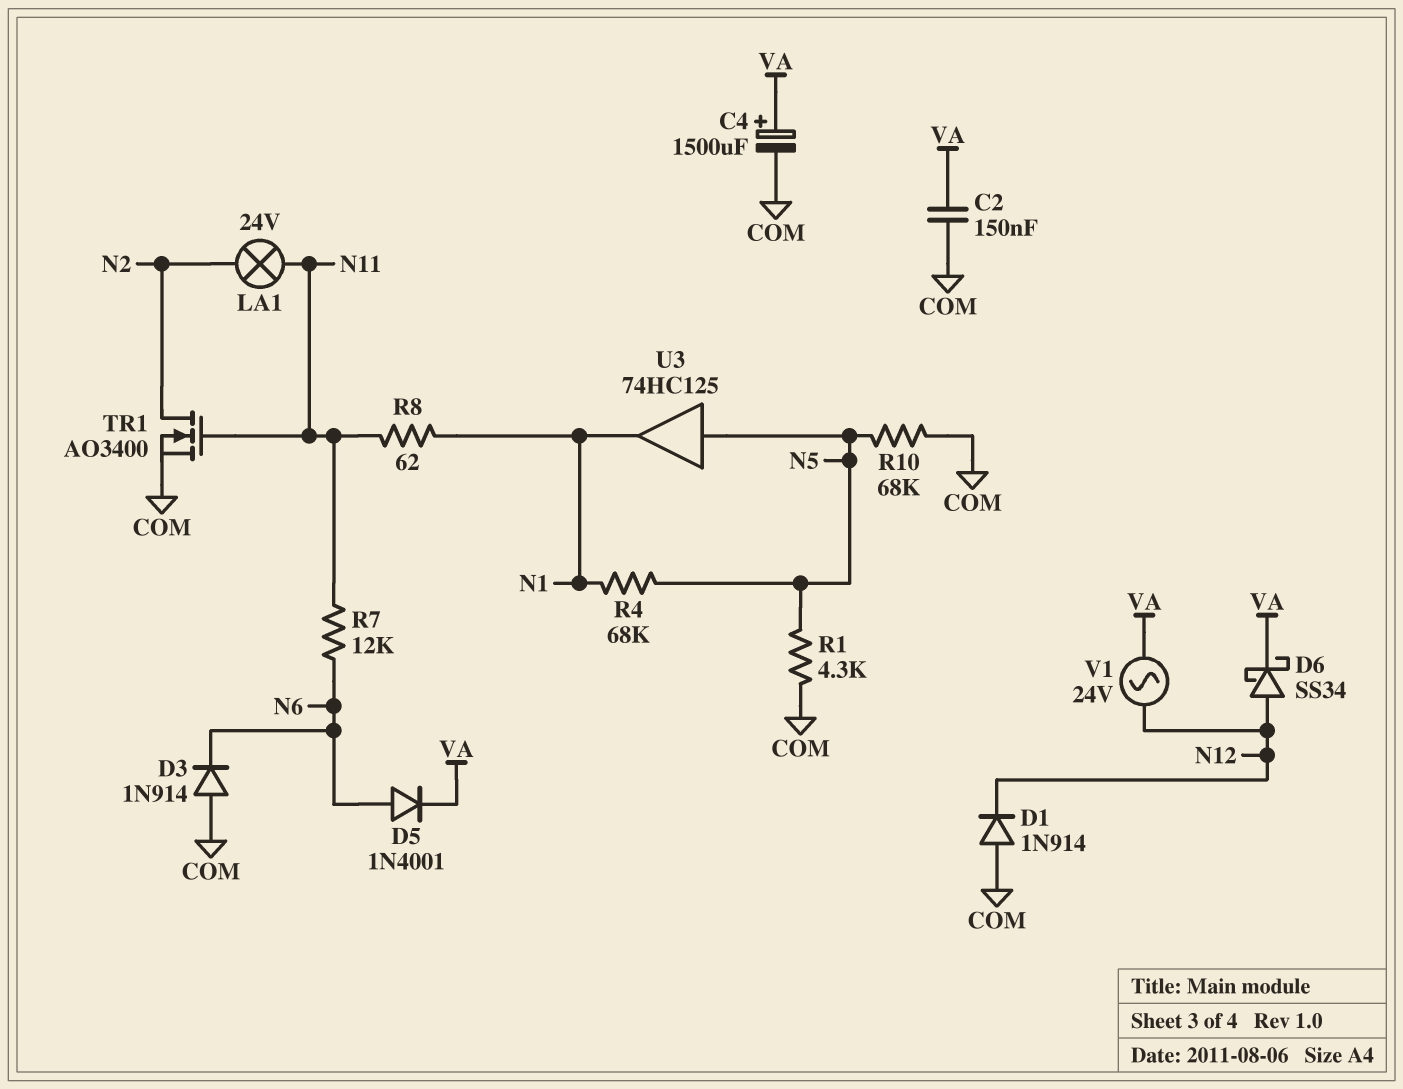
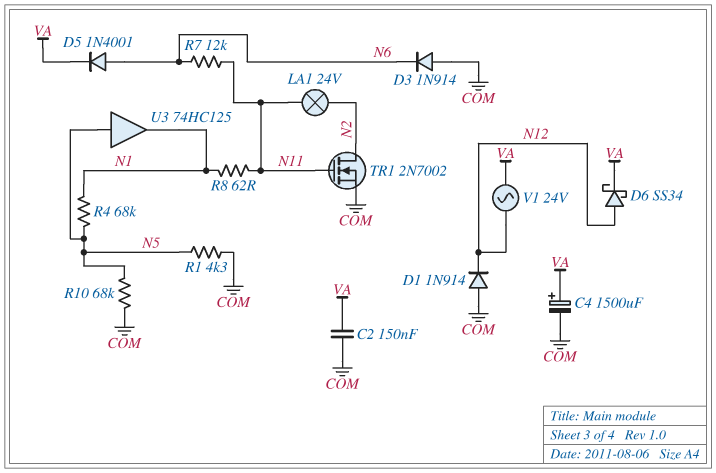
TR1: NMOS AO3400 (G N11, D N2, S COM) -> NMOS 2N7002 (G N11, D N2, S COM)

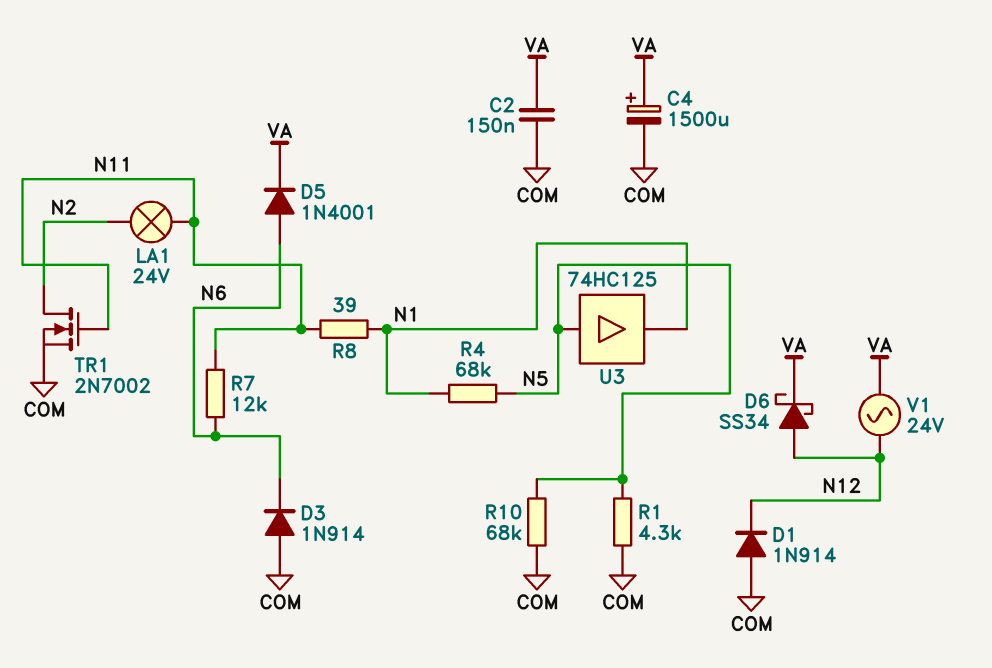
R8: 62 (N1, N11) -> 39 (N1, N11)

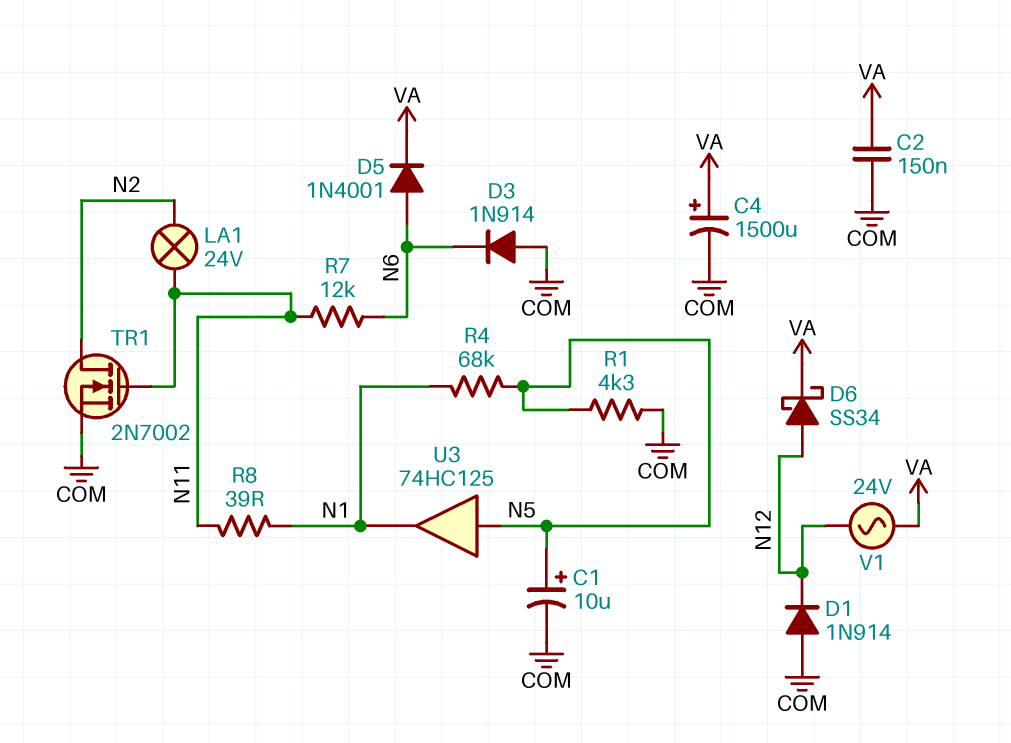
C1: none -> 10uF (plus N5, minus COM)
R10: 68k (COM, N5) -> none

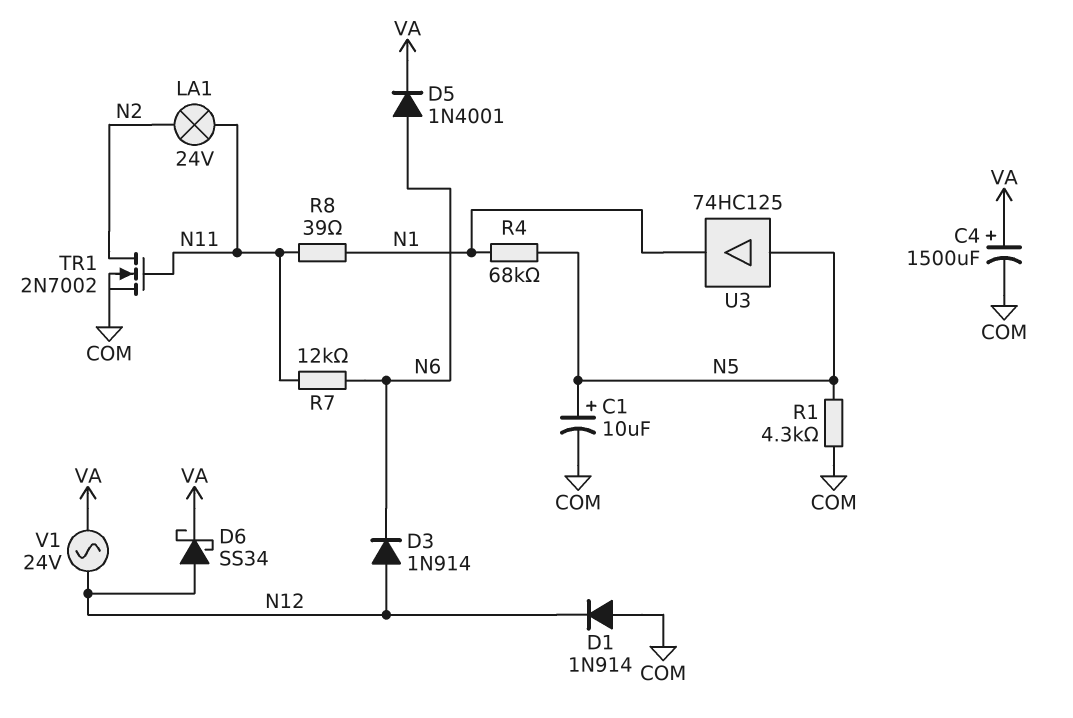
C2: 150nF (COM, VA) -> none
D3: diode 1N914 (A COM, K N6) -> diode 1N914 (A N12, K N6)

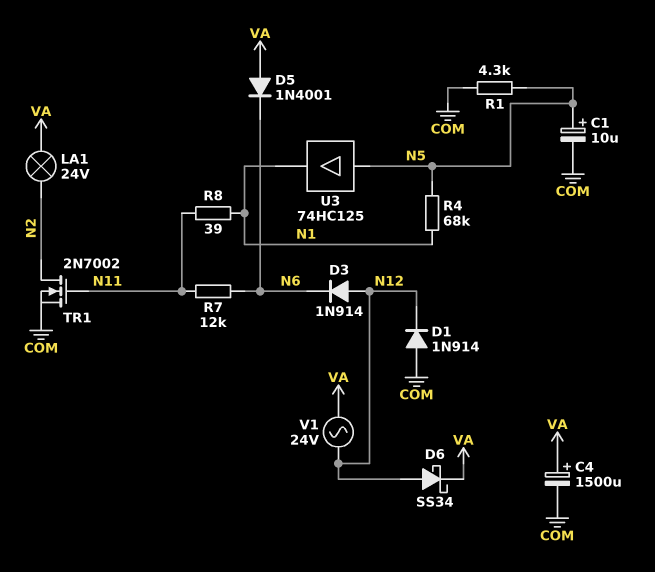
D5: diode 1N4001 (A N6, K VA) -> diode 1N4001 (A VA, K N6)
LA1: lamp 24V (N2, N11) -> lamp 24V (N2, VA)

